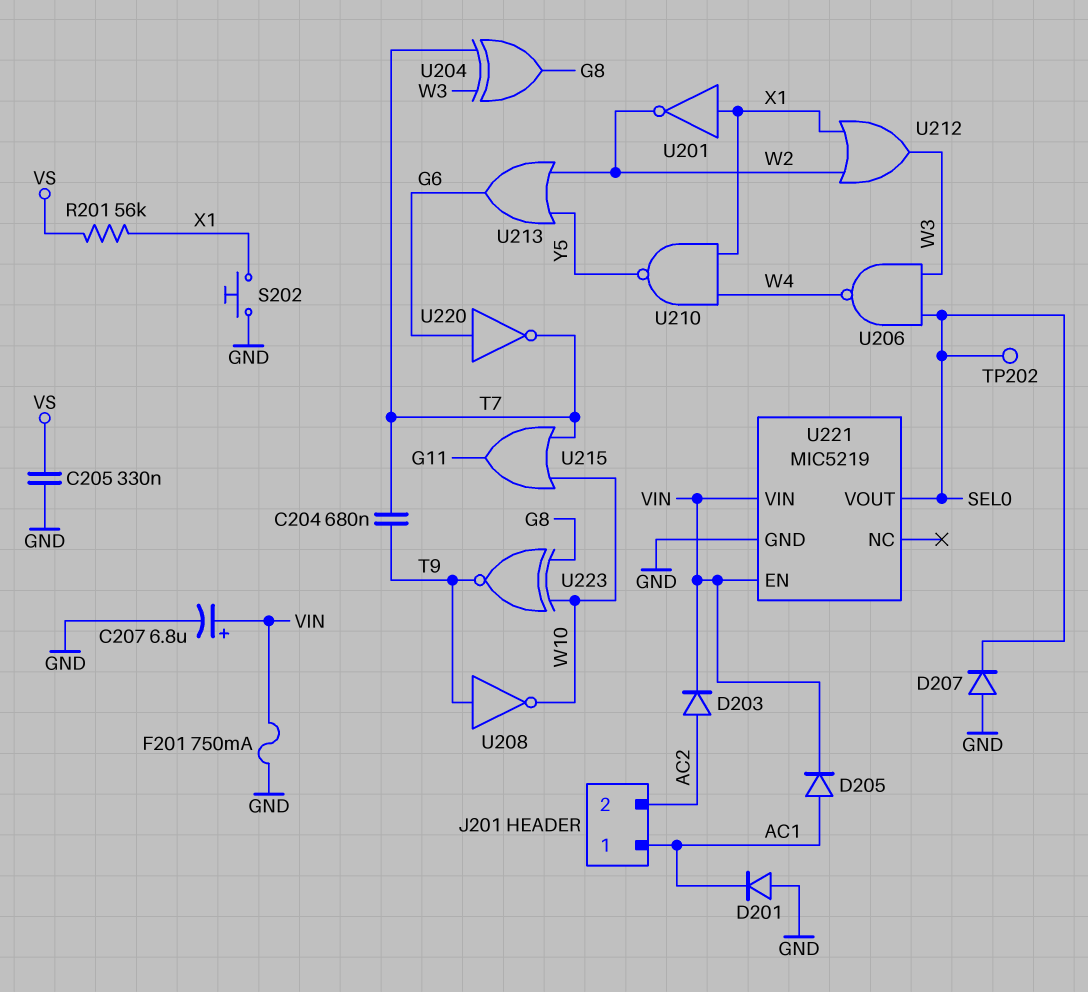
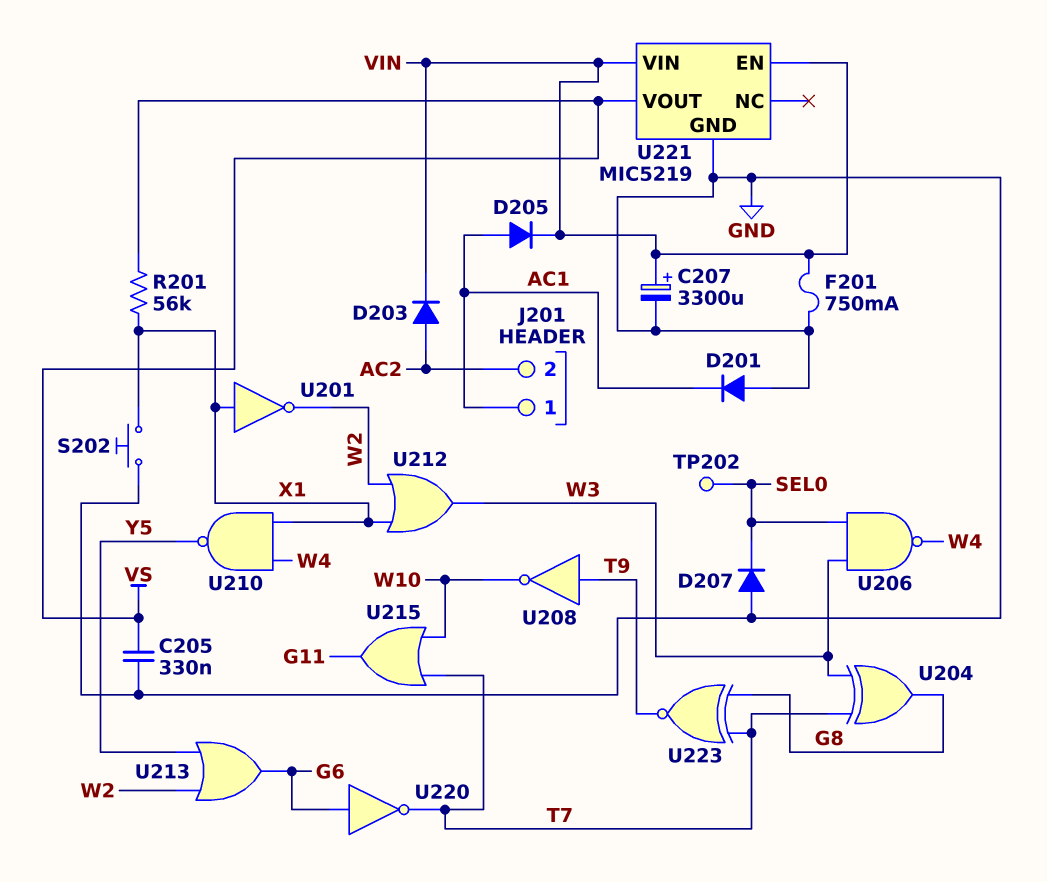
C204: 680nF (T7, T9) -> none
C207: 6.8uF (plus VIN, minus GND) -> 3300uF (plus VIN, minus GND)
U221 pin VOUT: SEL0 -> VS
U223: XNOR (in G8, in W10, out T9) -> XNOR (in G8, in T7, out T9)

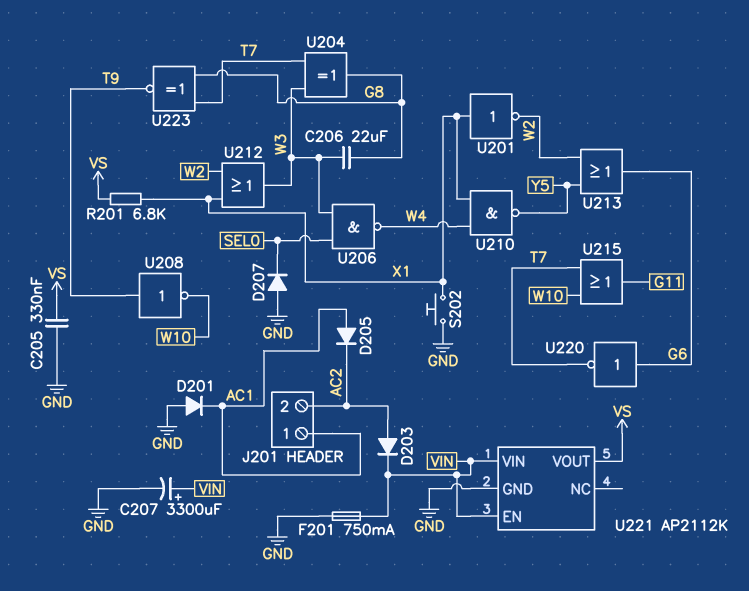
C206: none -> 22uF (G8, W3)
D205: diode (A AC1, K VIN) -> diode (A AC1, K AC2)
R201: 56k (VS, X1) -> 6.8k (VS, X1)
TP202: test point (SEL0) -> none
U221: MIC5219 -> AP2112K

